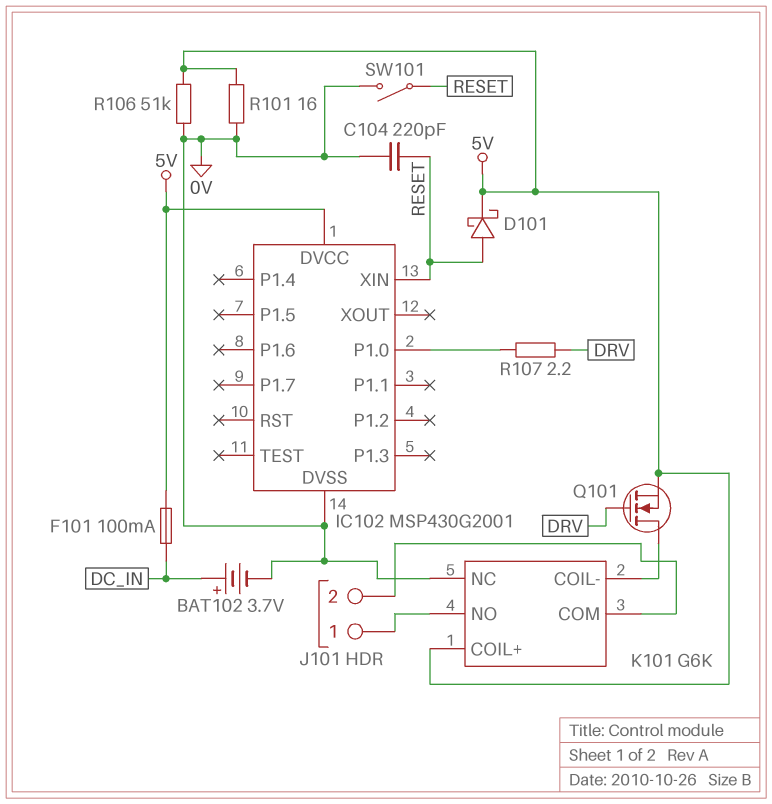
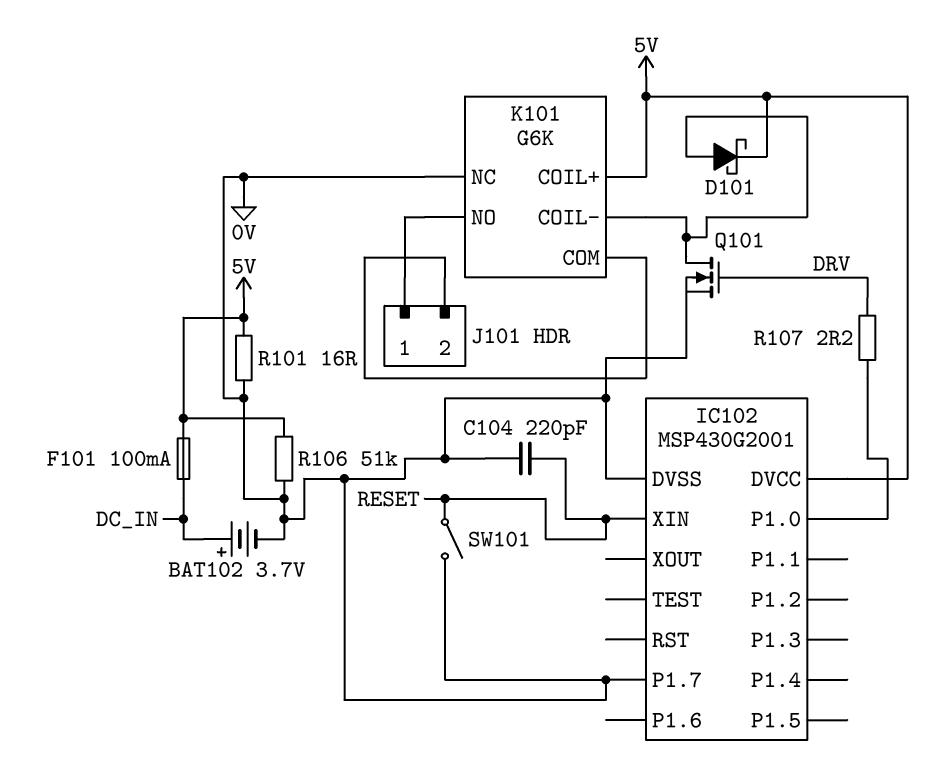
D101: schottky (A RESET, K 5V) -> schottky (A K101/COIL-, K 5V)
IC102 pin P1.7: none -> 0V
Q101: NMOS (G DRV, D K101/COIL-, S 5V) -> NMOS (G DRV, D K101/COIL-, S 0V)

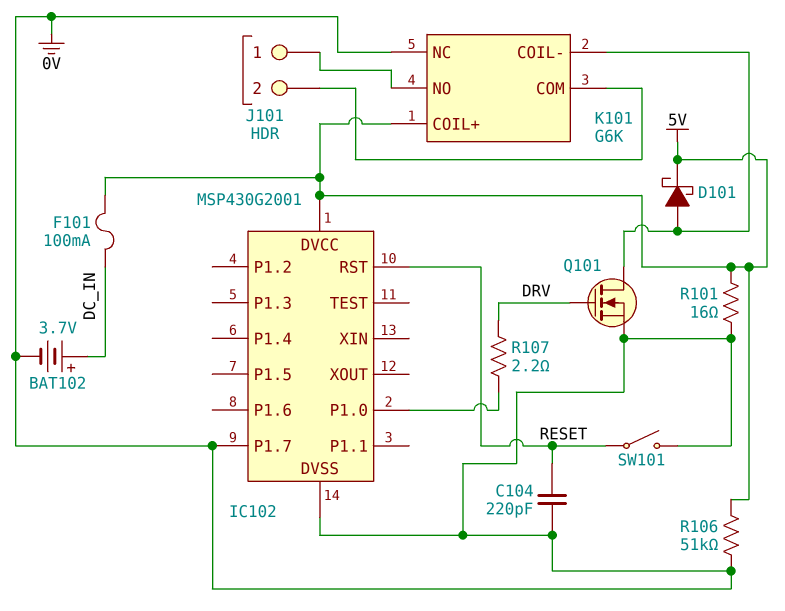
IC102 pin RST: none -> RESET
IC102 pin XIN: RESET -> none

